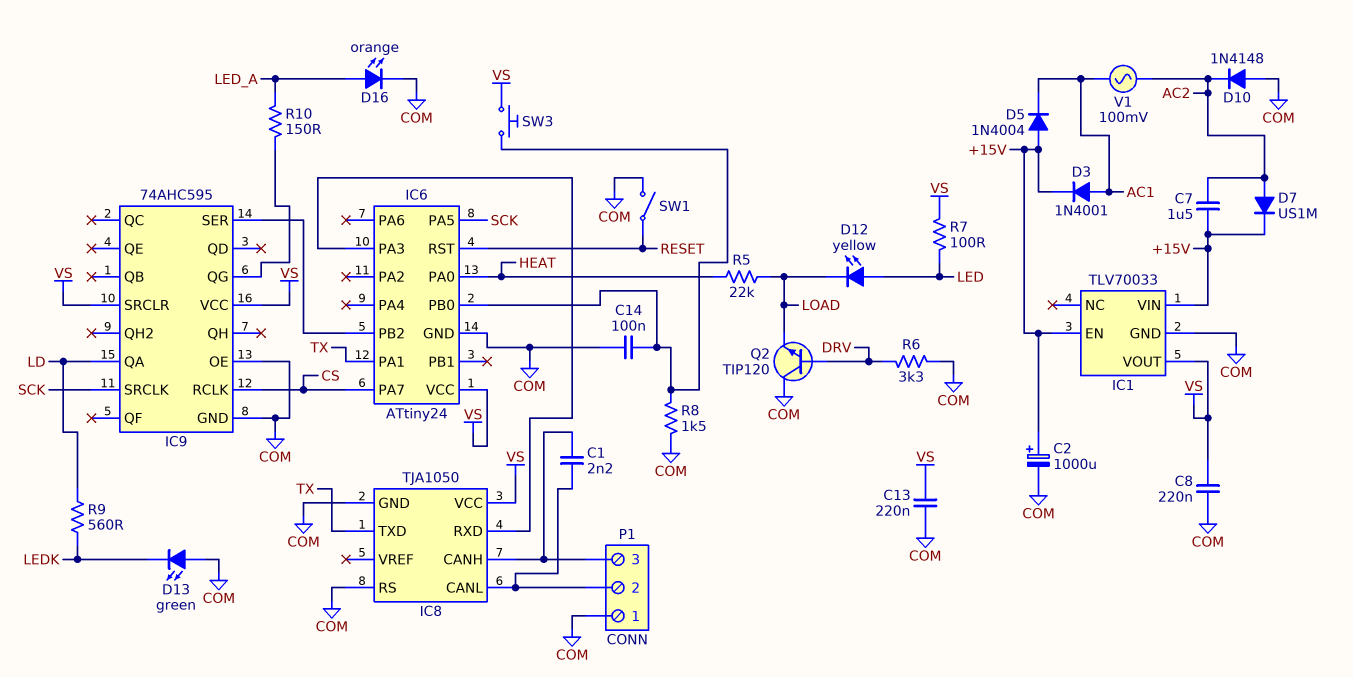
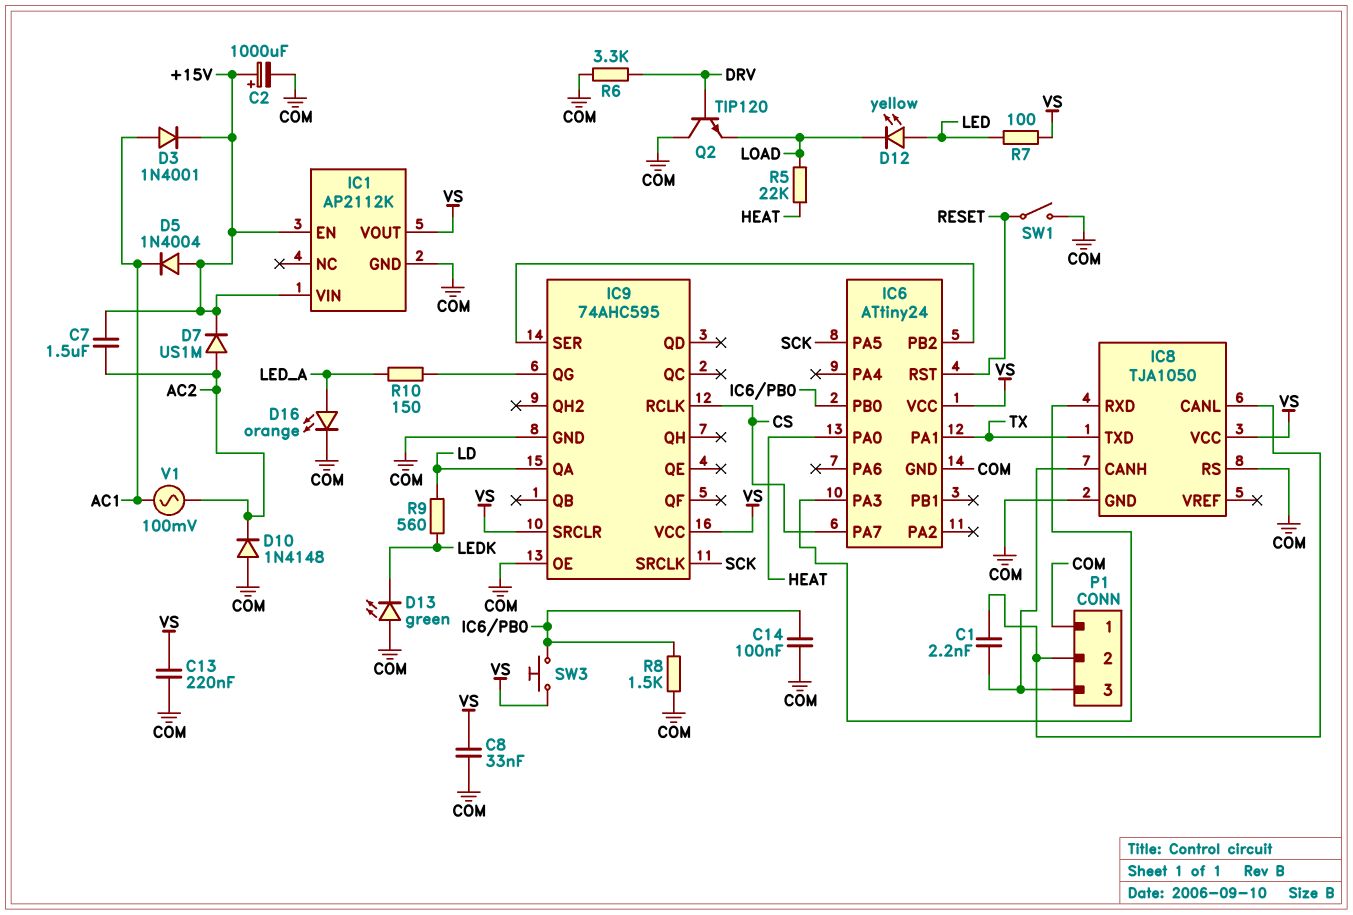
C8: 220nF (COM, VS) -> 33nF (COM, VS)
IC1: TLV70033 -> AP2112K

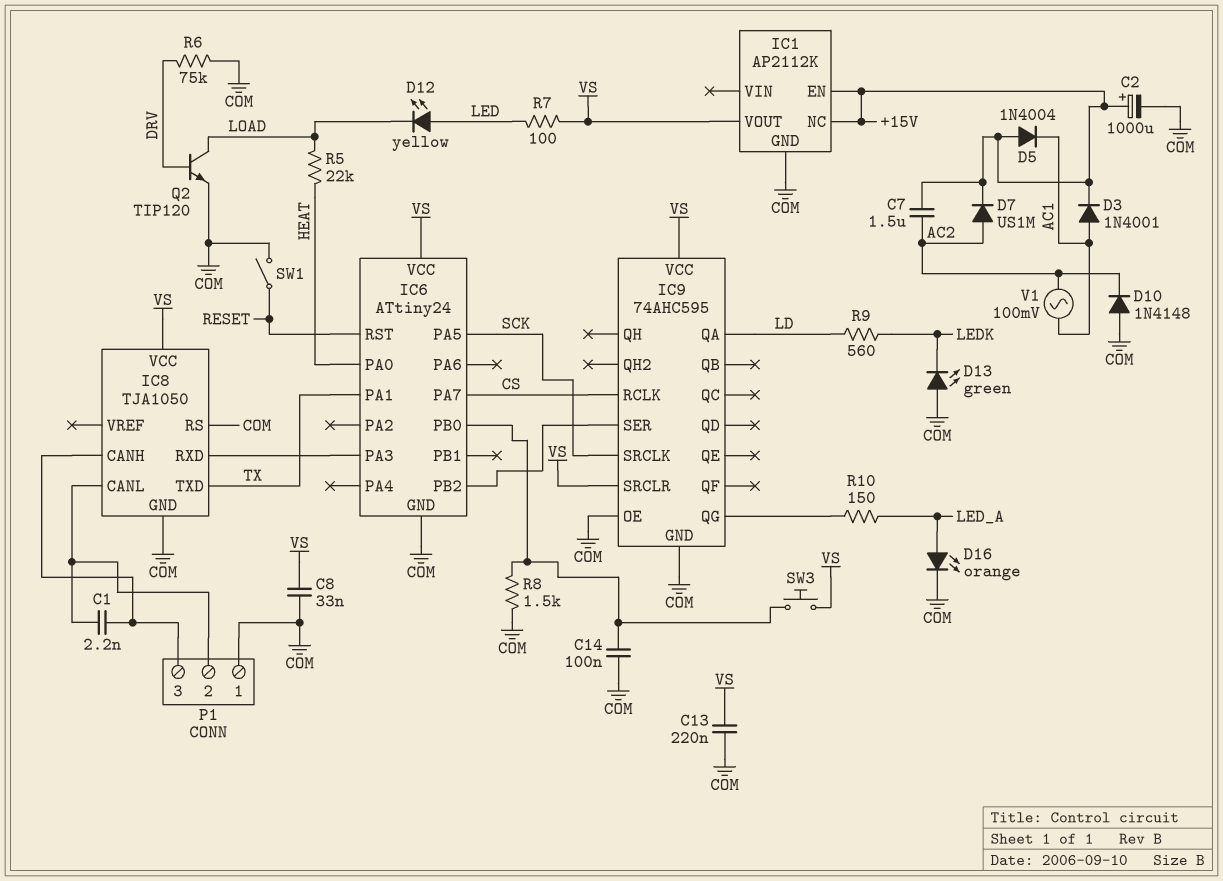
IC1 pin NC: none -> +15V
IC1 pin VIN: +15V -> none
Q2: NPN TIP120 (B DRV, C COM, E LOAD) -> NPN TIP120 (B DRV, C LOAD, E COM)
R6: 3.3k (COM, DRV) -> 75k (COM, DRV)

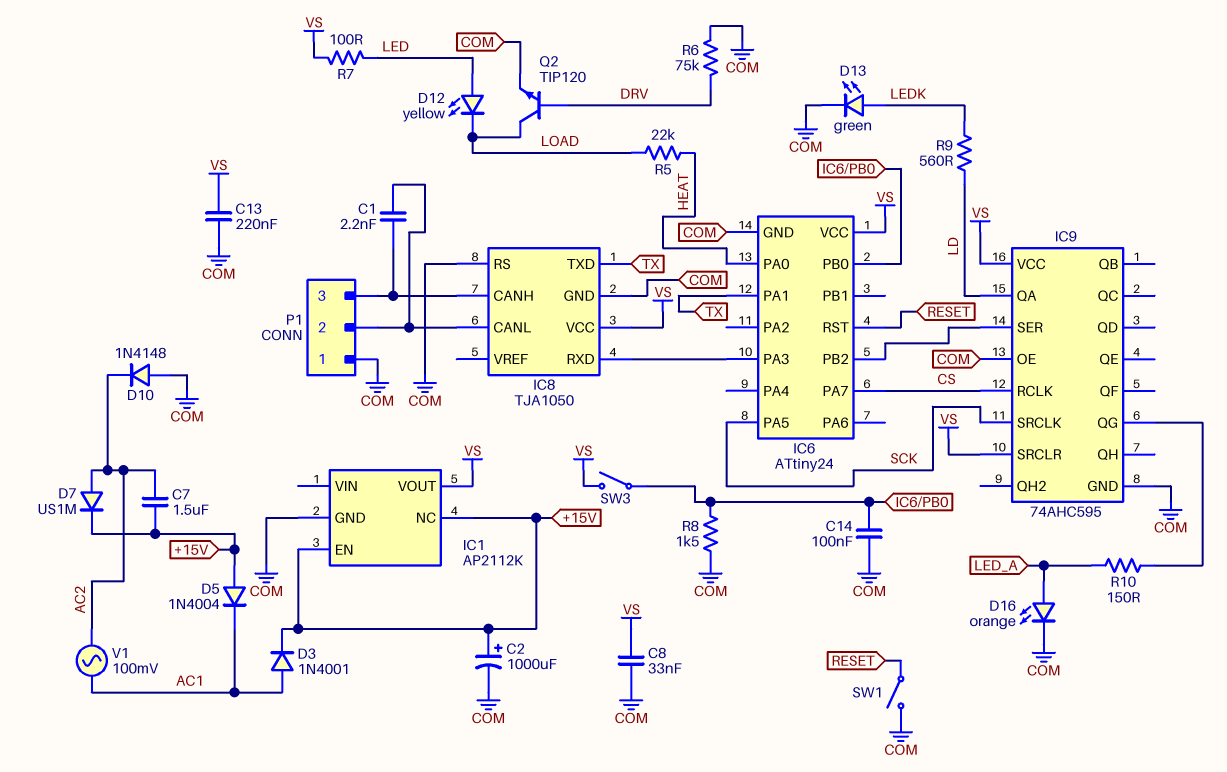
D13: LED green (A COM, K LEDK) -> LED green (A LEDK, K COM)
SW3: button (IC6/PB0, VS) -> switch (IC6/PB0, VS)

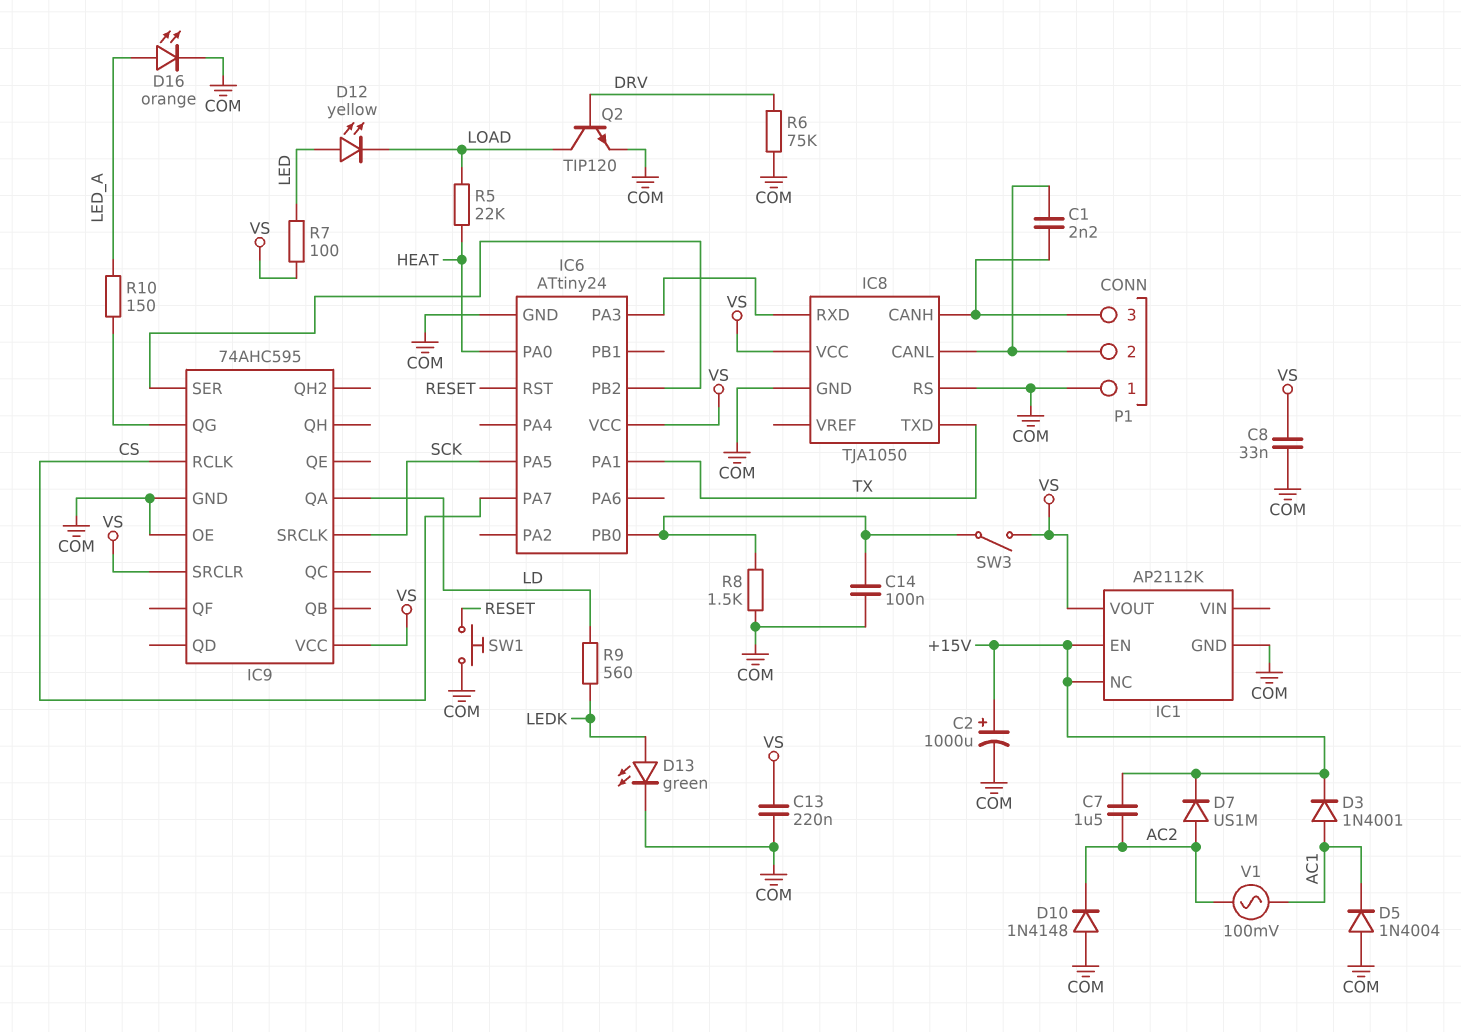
D5: diode 1N4004 (A +15V, K AC1) -> diode 1N4004 (A COM, K AC1)
SW1: switch (COM, RESET) -> button (COM, RESET)

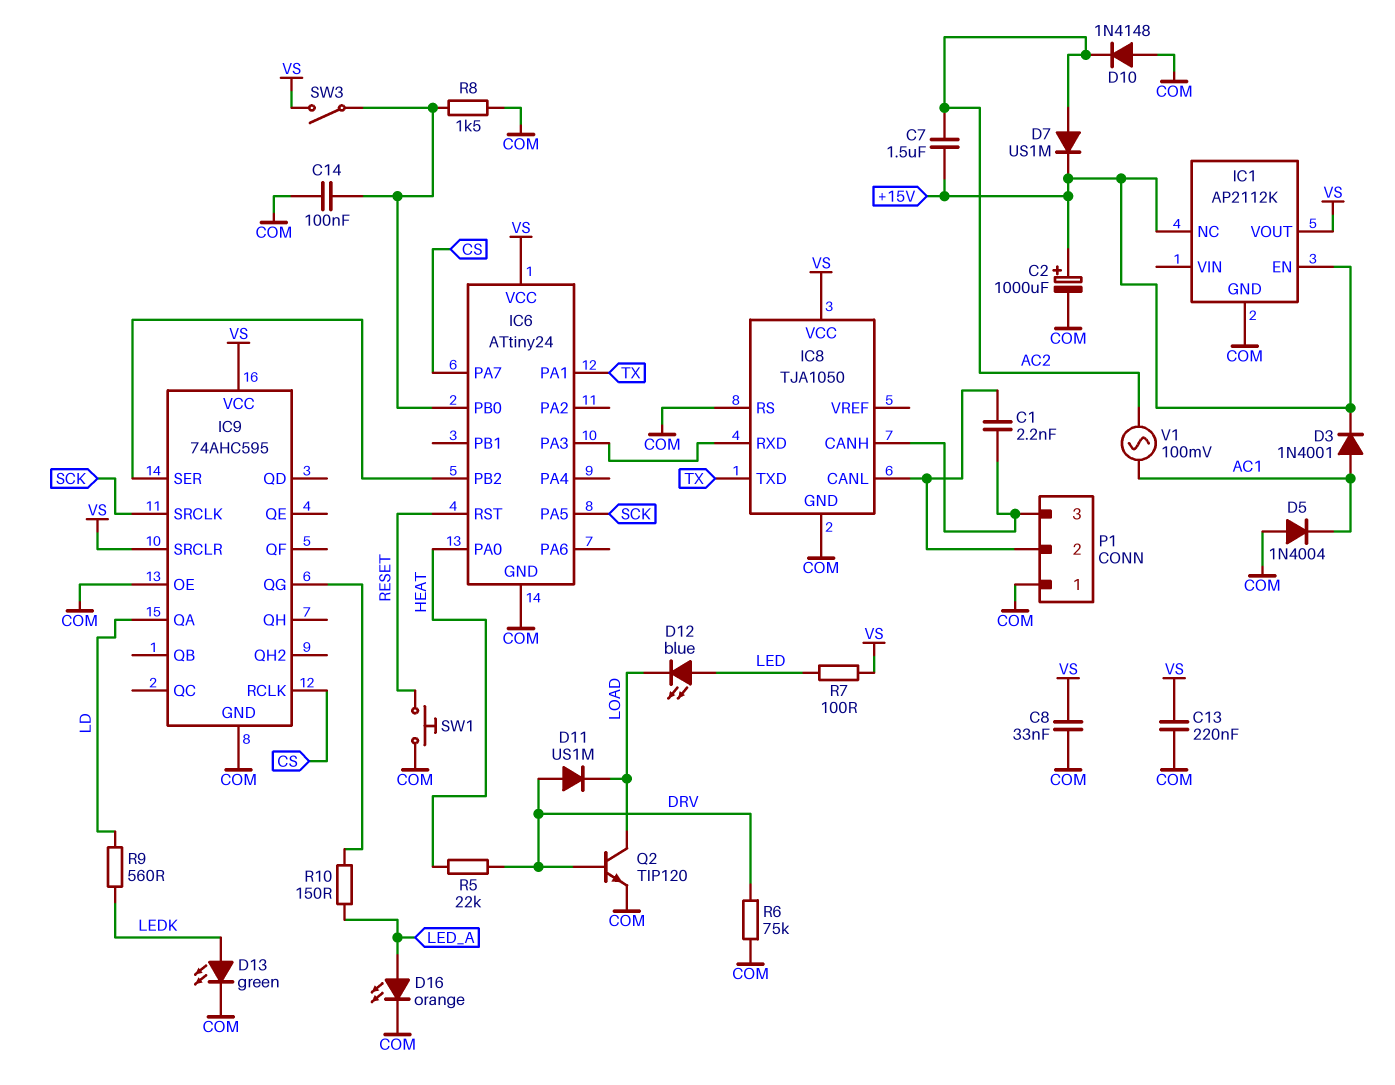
D11: none -> diode US1M (A DRV, K LOAD)
D12: LED yellow (A LED, K LOAD) -> LED blue (A LED, K LOAD)
R5: 22k (HEAT, LOAD) -> 22k (DRV, HEAT)

